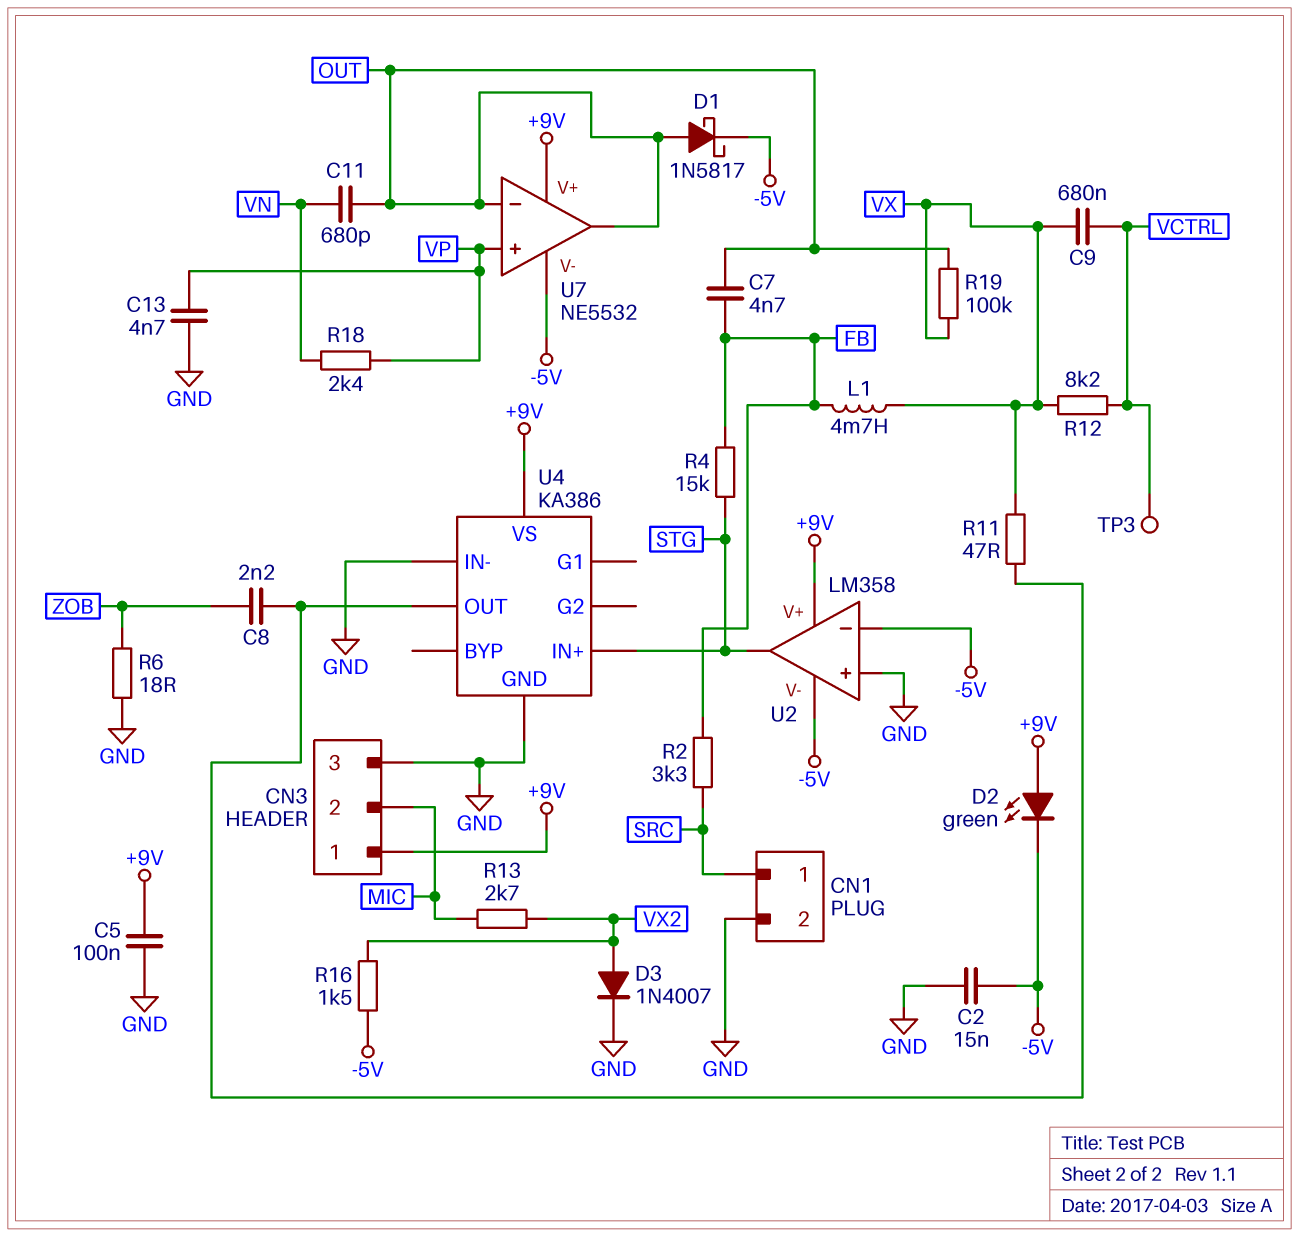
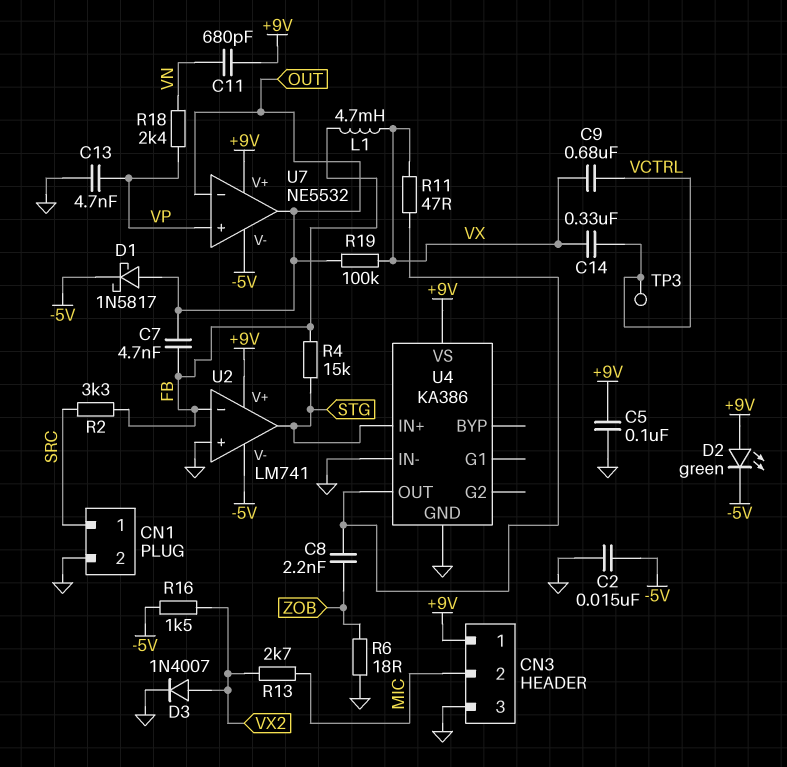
C11: 680pF (OUT, VN) -> 680pF (+9V, VN)
C14: none -> 330nF (VCTRL, VX)
R12: 8.2k (VCTRL, VX) -> none
U2: LM358 -> LM741
U2 pin in-: -5V -> FB

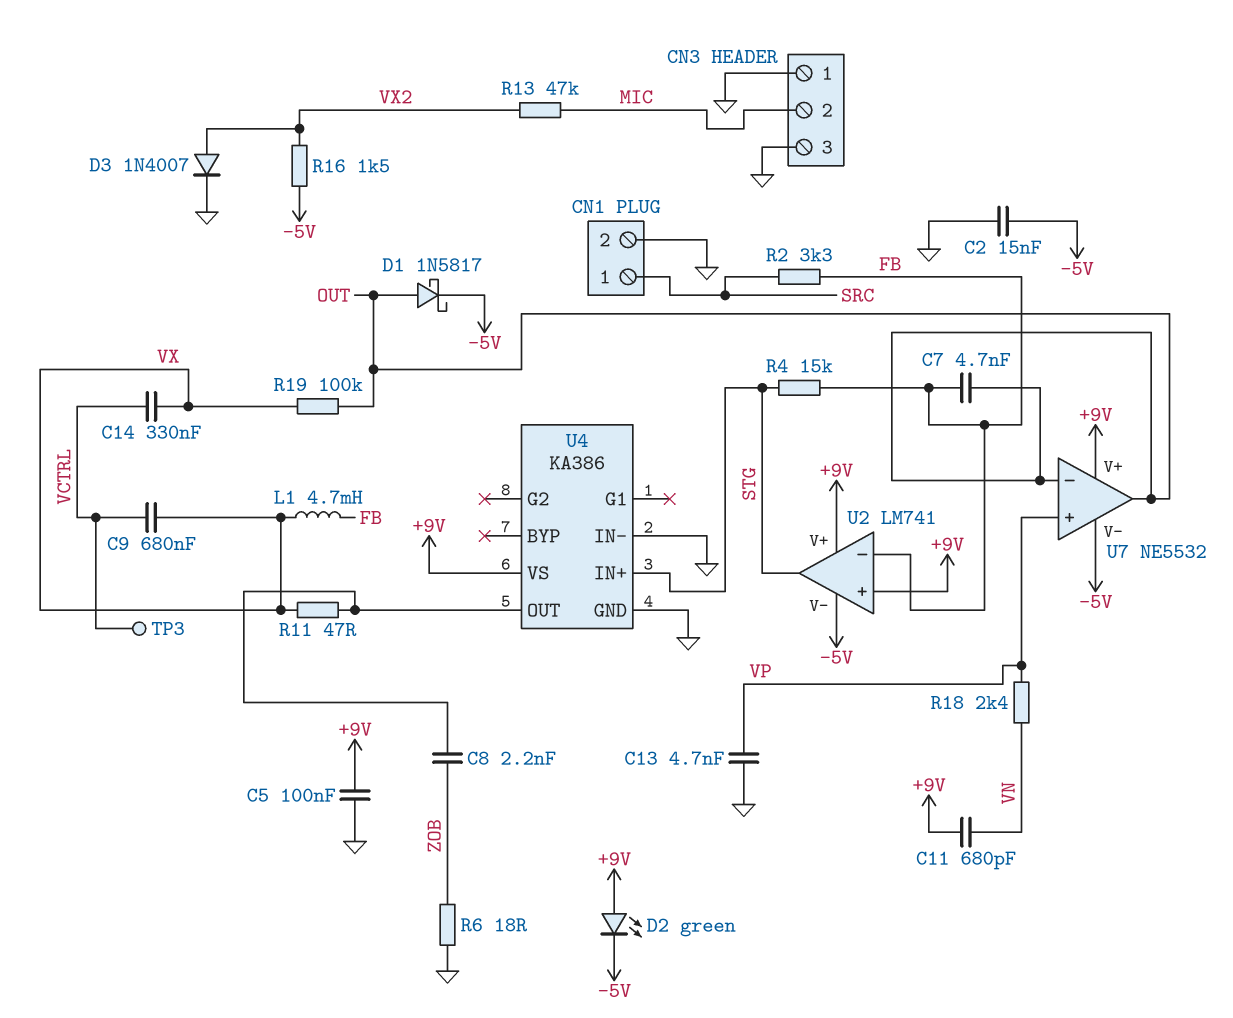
CN3 pin 1: +9V -> GND
R13: 2.7k (MIC, VX2) -> 47k (MIC, VX2)
U2 pin in+: GND -> +9V

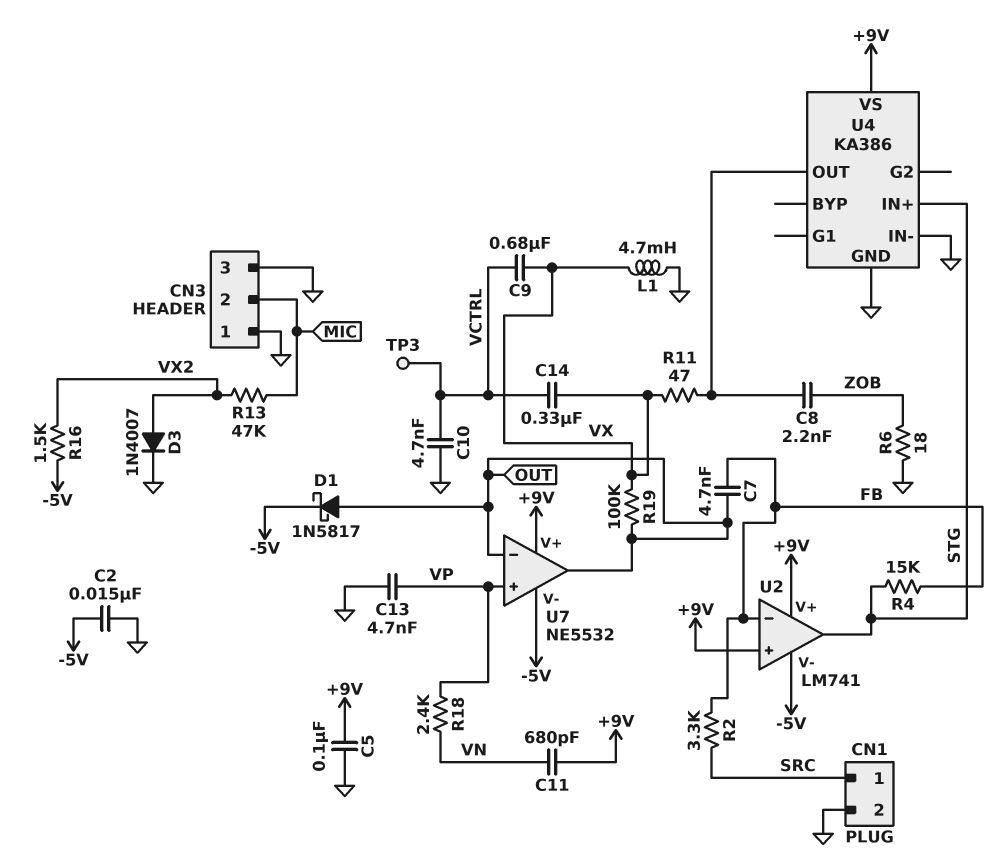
C10: none -> 4.7nF (GND, VCTRL)
D2: LED green (A +9V, K -5V) -> none
L1: 4.7mH (FB, VX) -> 4.7mH (GND, VX)

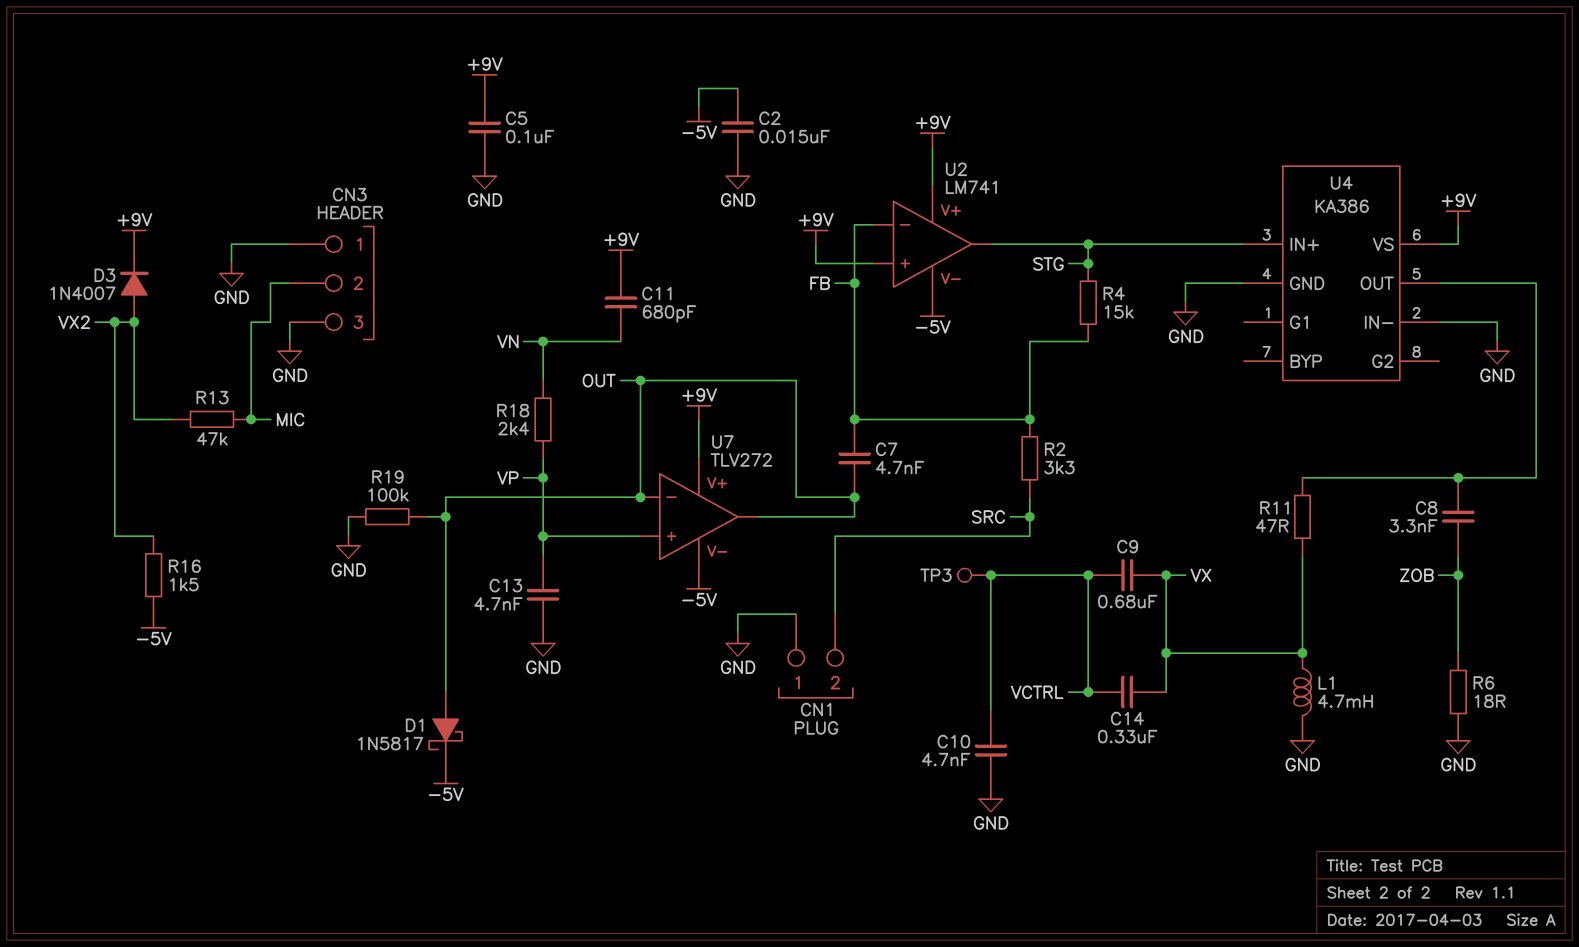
C8: 2.2nF (U4/OUT, ZOB) -> 3.3nF (U4/OUT, ZOB)
CN1 pin 1: SRC -> GND
CN1 pin 2: GND -> SRC
D3: diode 1N4007 (A VX2, K GND) -> diode 1N4007 (A VX2, K +9V)
R19: 100k (OUT, VX) -> 100k (GND, OUT)
U7: NE5532 -> TLV272

